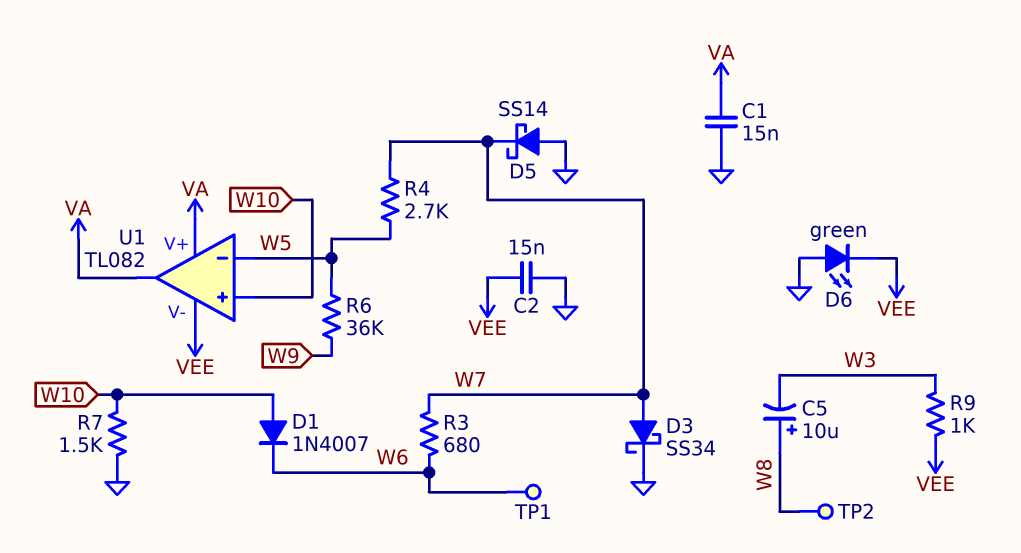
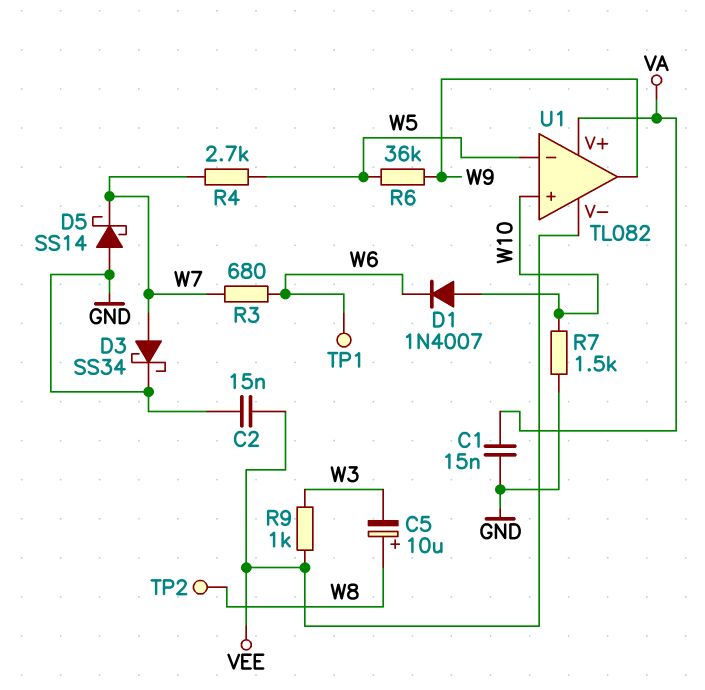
D6: LED green (A GND, K VEE) -> none
U1 pin out: VA -> W9

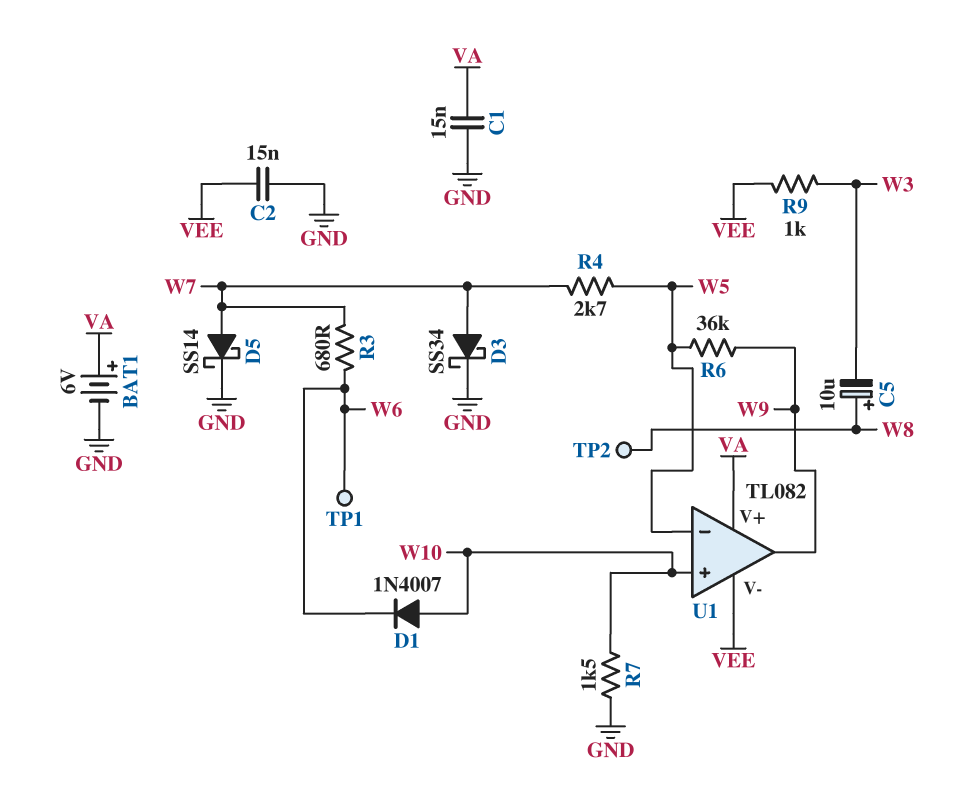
BAT1: none -> 6V (plus VA, minus GND)
D5: schottky SS14 (A GND, K W7) -> schottky SS14 (A W7, K GND)

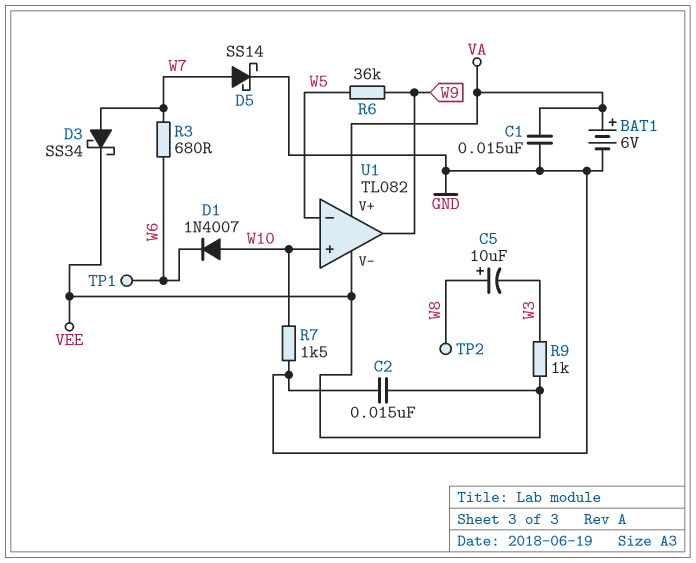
D3: schottky SS34 (A W7, K GND) -> schottky SS34 (A W7, K VEE)
R4: 2.7k (W5, W7) -> none

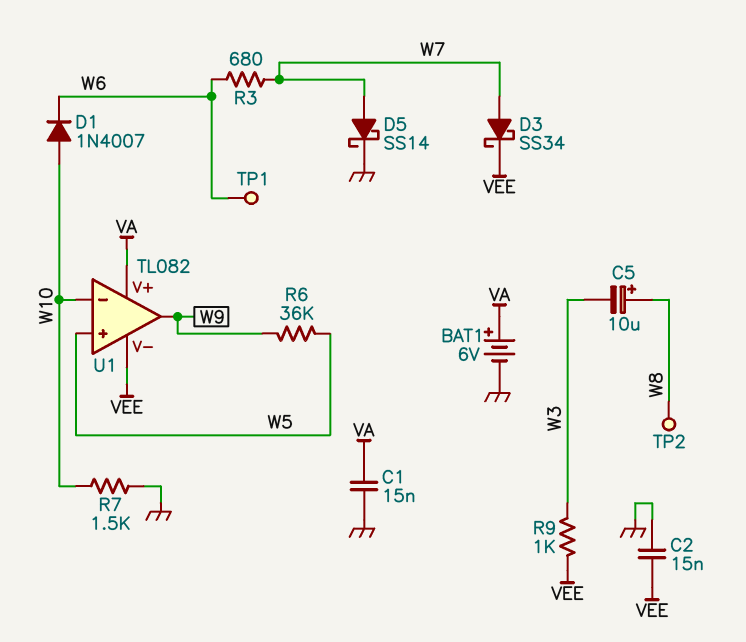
U1 pin in+: W10 -> W5
U1 pin in-: W5 -> W10

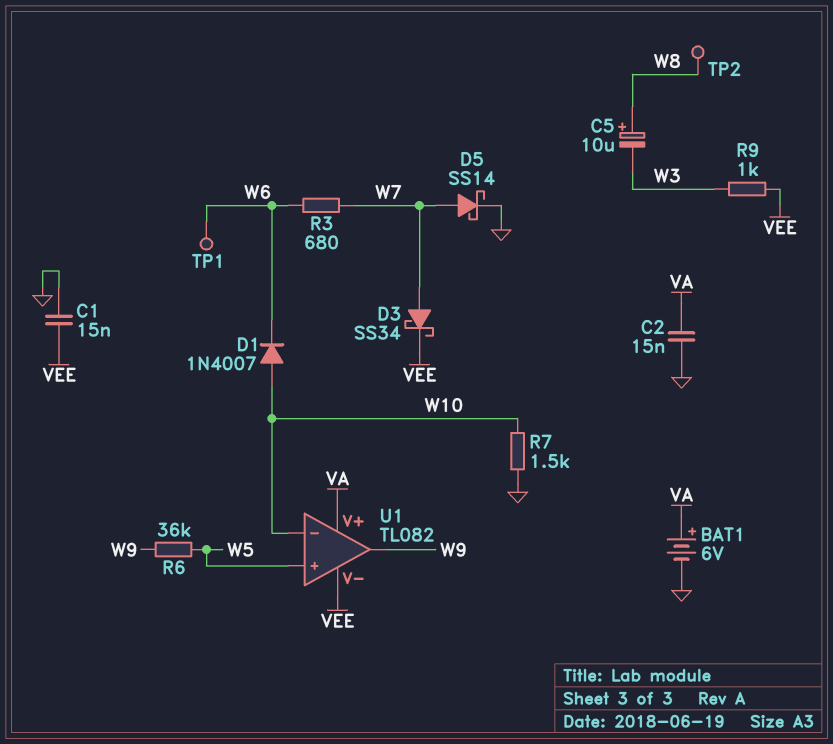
C1: 15nF (GND, VA) -> 15nF (GND, VEE)
C2: 15nF (GND, VEE) -> 15nF (GND, VA)

